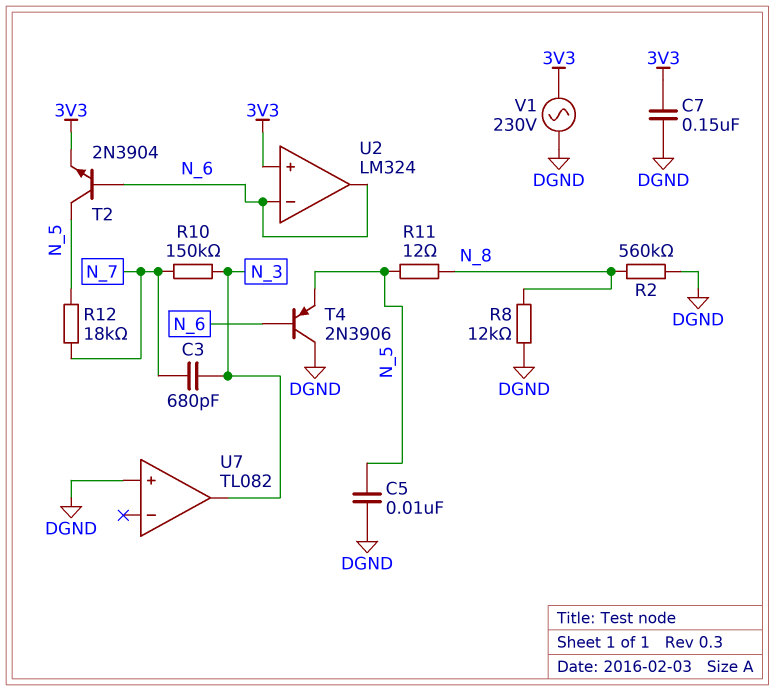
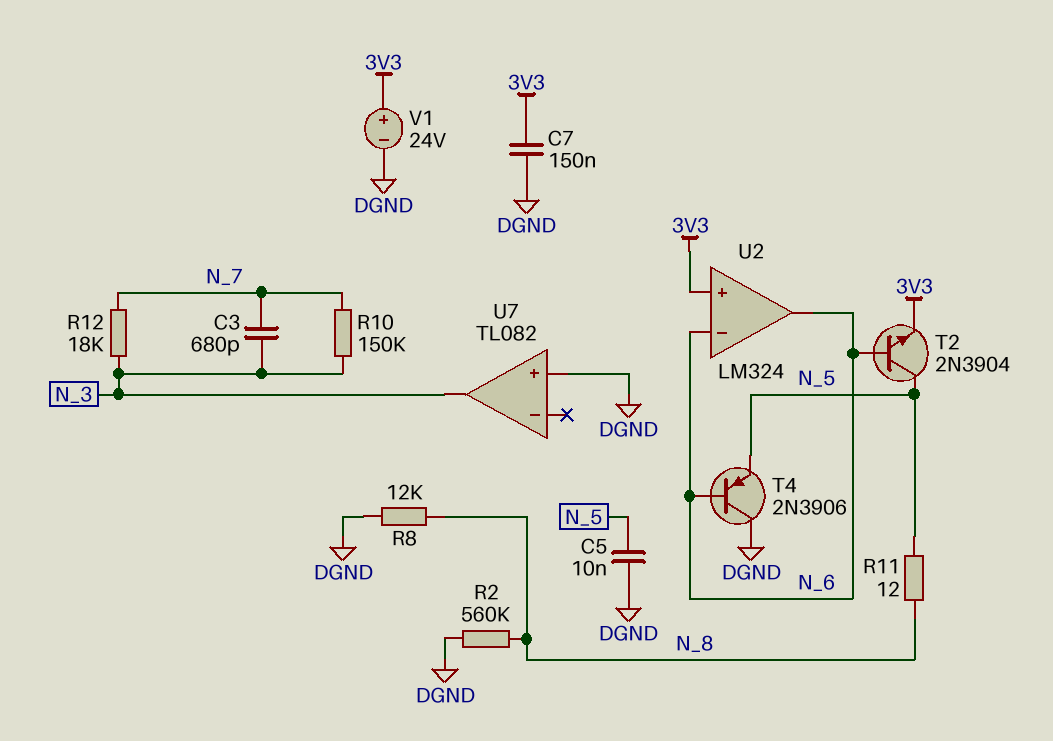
R12: 18k (N_5, N_7) -> 18k (N_3, N_7)
V1: AC 230V (3V3, DGND) -> 24V (plus 3V3, minus DGND)

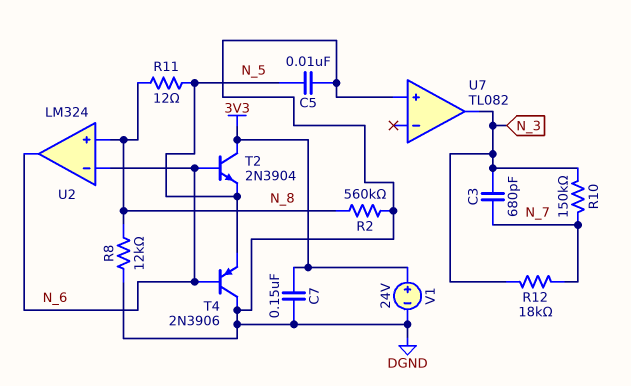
T2: NPN 2N3904 (B N_6, C N_5, E 3V3) -> NPN 2N3904 (B N_6, C 3V3, E N_5)
U2 pin in+: 3V3 -> N_8

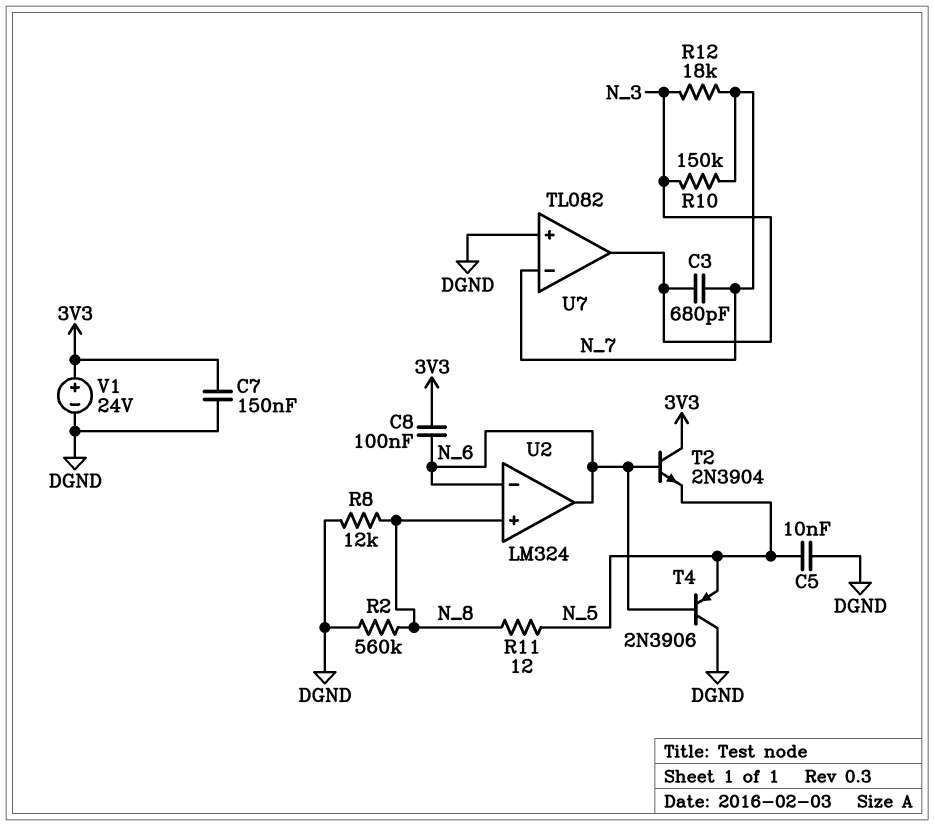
C8: none -> 100nF (3V3, N_6)
U7 pin in-: none -> N_7

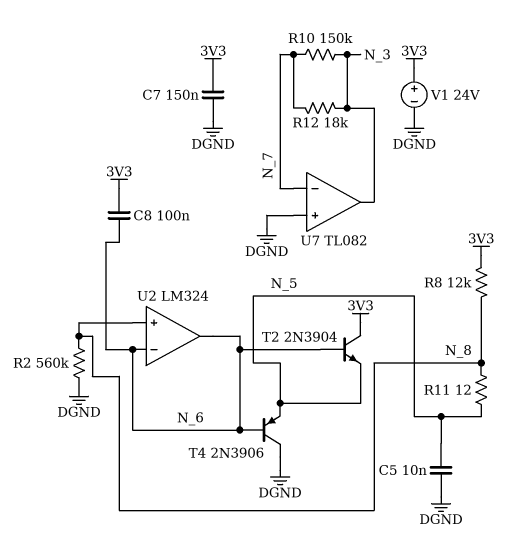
C3: 680pF (N_3, N_7) -> none
R8: 12k (DGND, N_8) -> 12k (3V3, N_8)

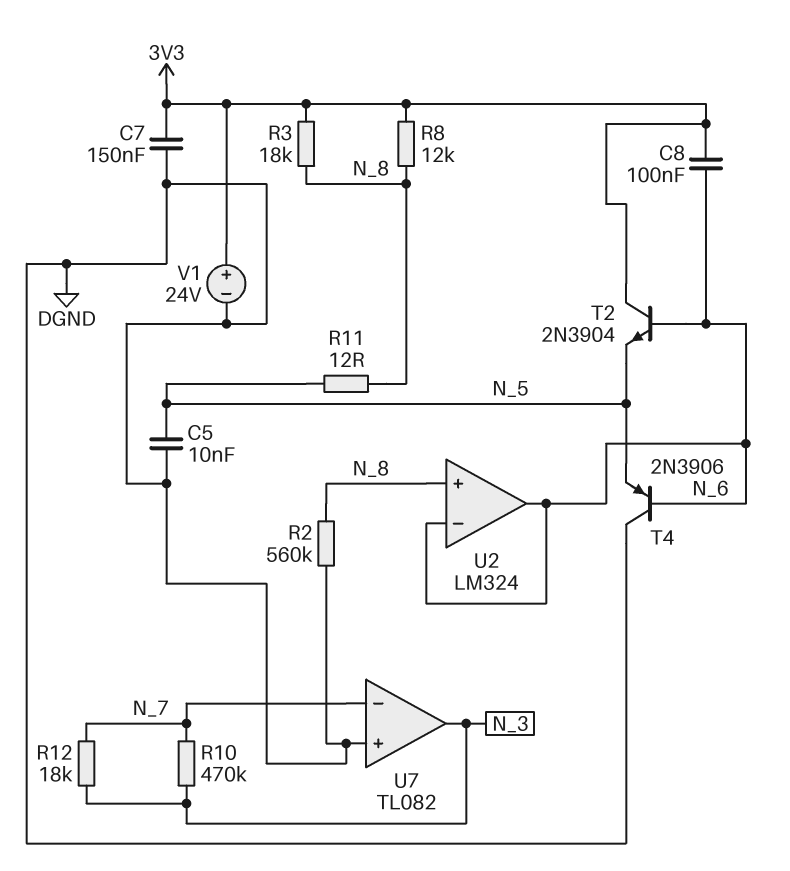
R3: none -> 18k (3V3, N_8)
R10: 150k (N_3, N_7) -> 470k (N_3, N_7)

